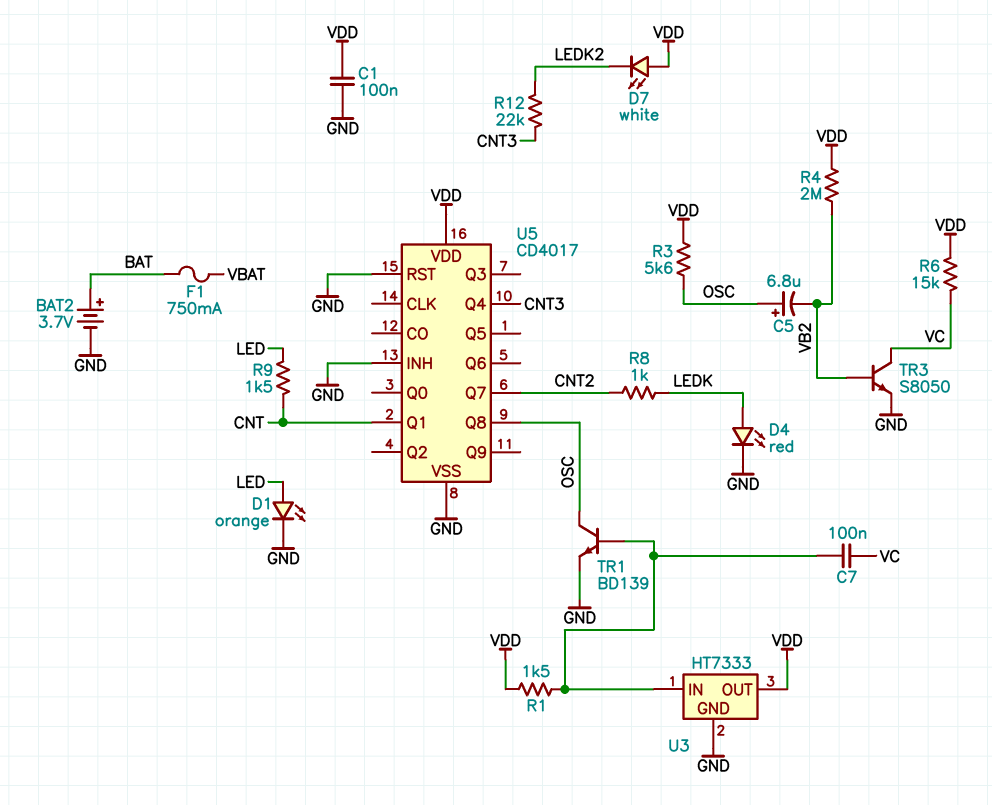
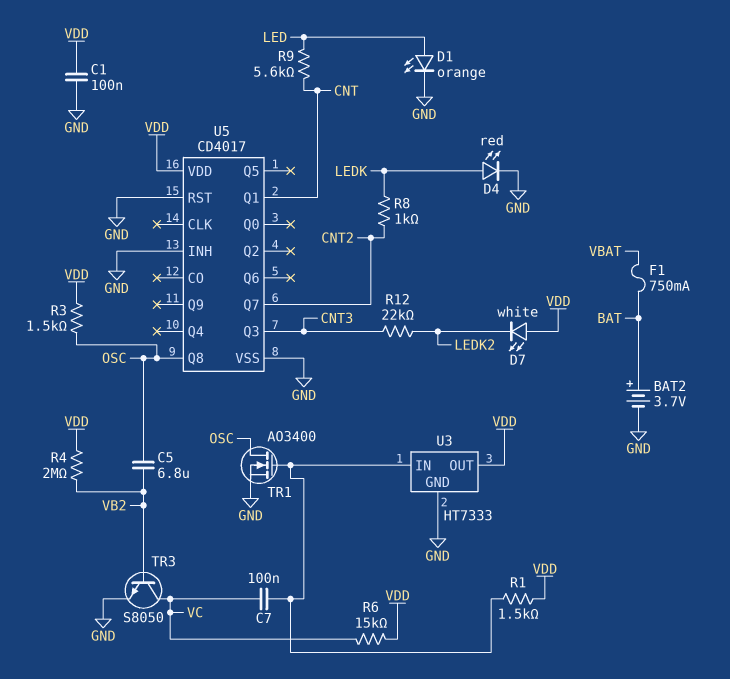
C5: 6.8uF (plus OSC, minus VB2) -> 6.8uF (OSC, VB2)
R3: 5.6k (OSC, VDD) -> 1.5k (OSC, VDD)
R9: 1.5k (CNT, LED) -> 5.6k (CNT, LED)
TR1: NPN BD139 (B U3/IN, C OSC, E GND) -> NMOS AO3400 (G U3/IN, D OSC, S GND)
U5 pin Q3: none -> CNT3
U5 pin Q4: CNT3 -> none

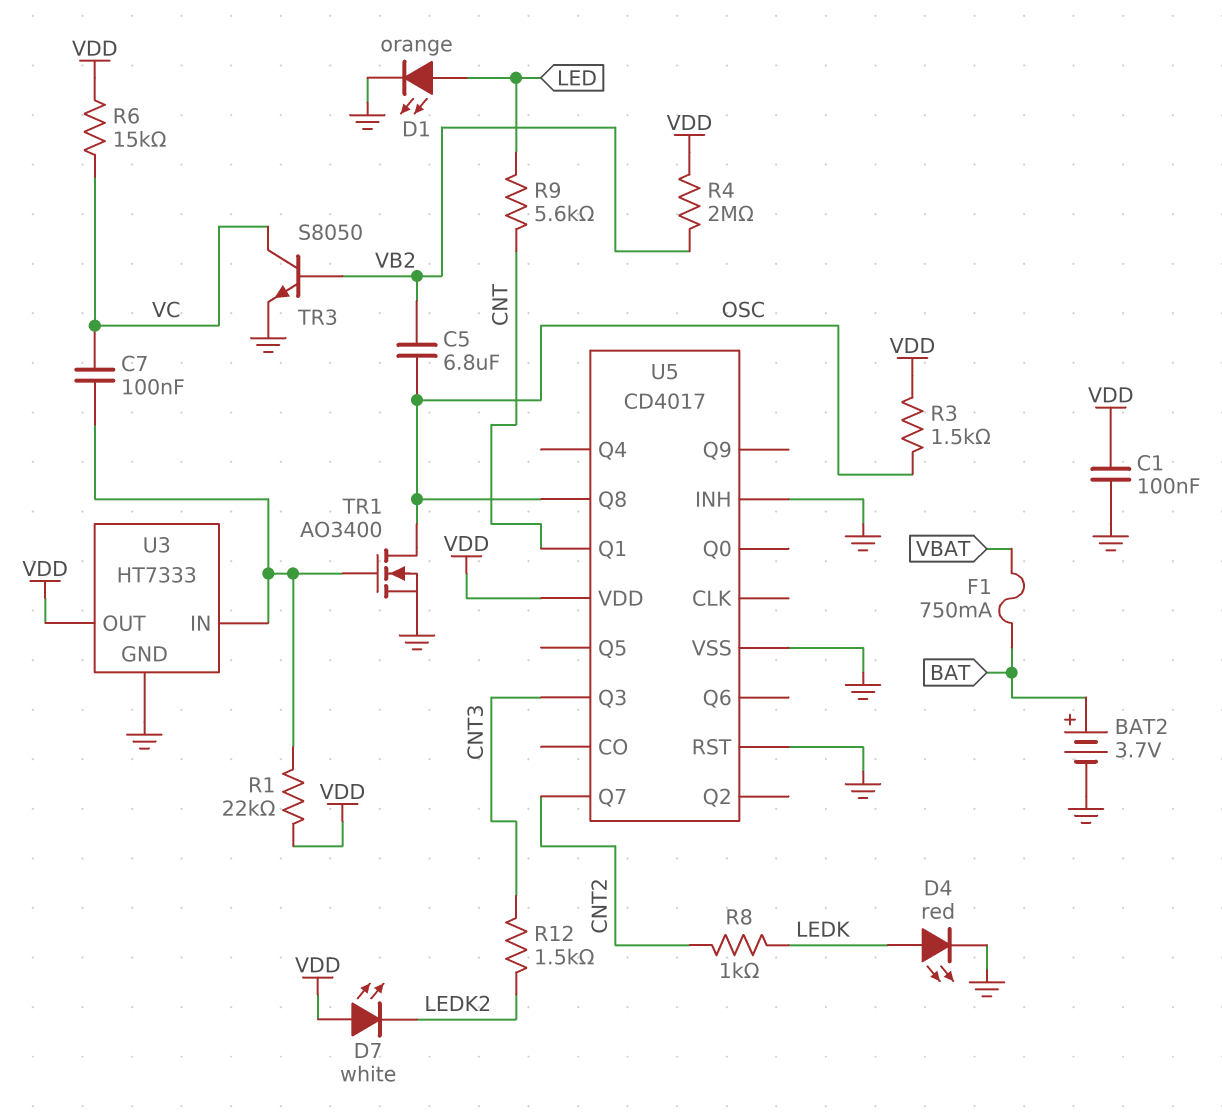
R1: 1.5k (U3/IN, VDD) -> 22k (U3/IN, VDD)
R12: 22k (CNT3, LEDK2) -> 1.5k (CNT3, LEDK2)

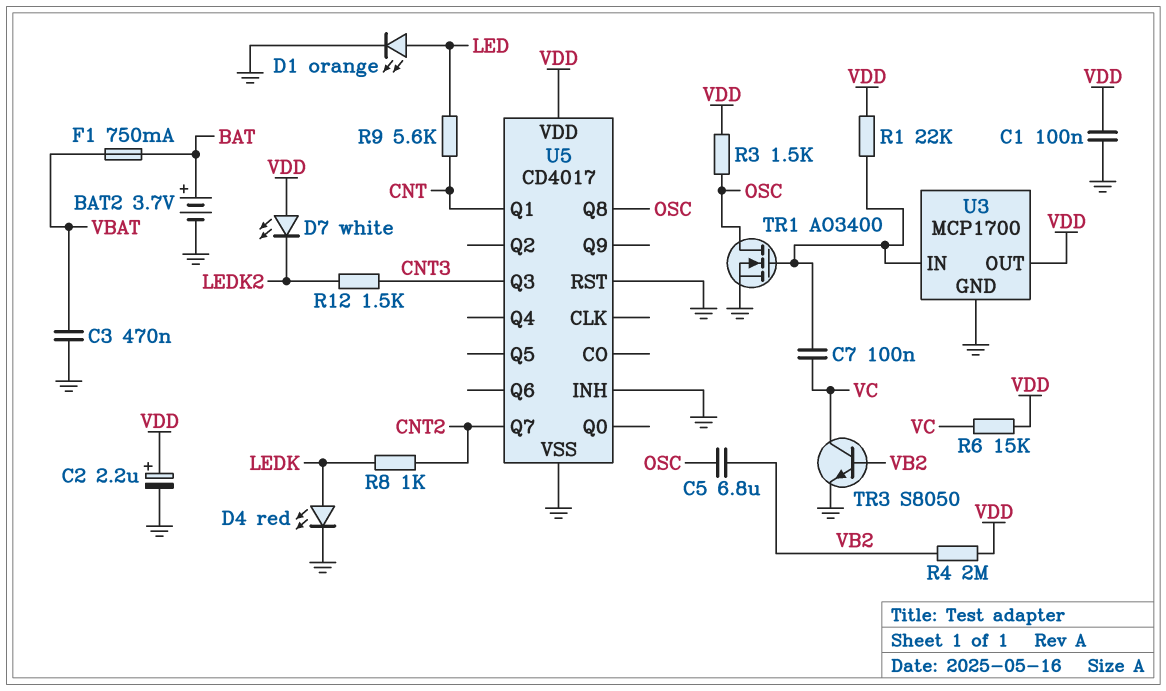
C2: none -> 2.2uF (plus VDD, minus GND)
C3: none -> 470nF (GND, VBAT)
U3: HT7333 -> MCP1700

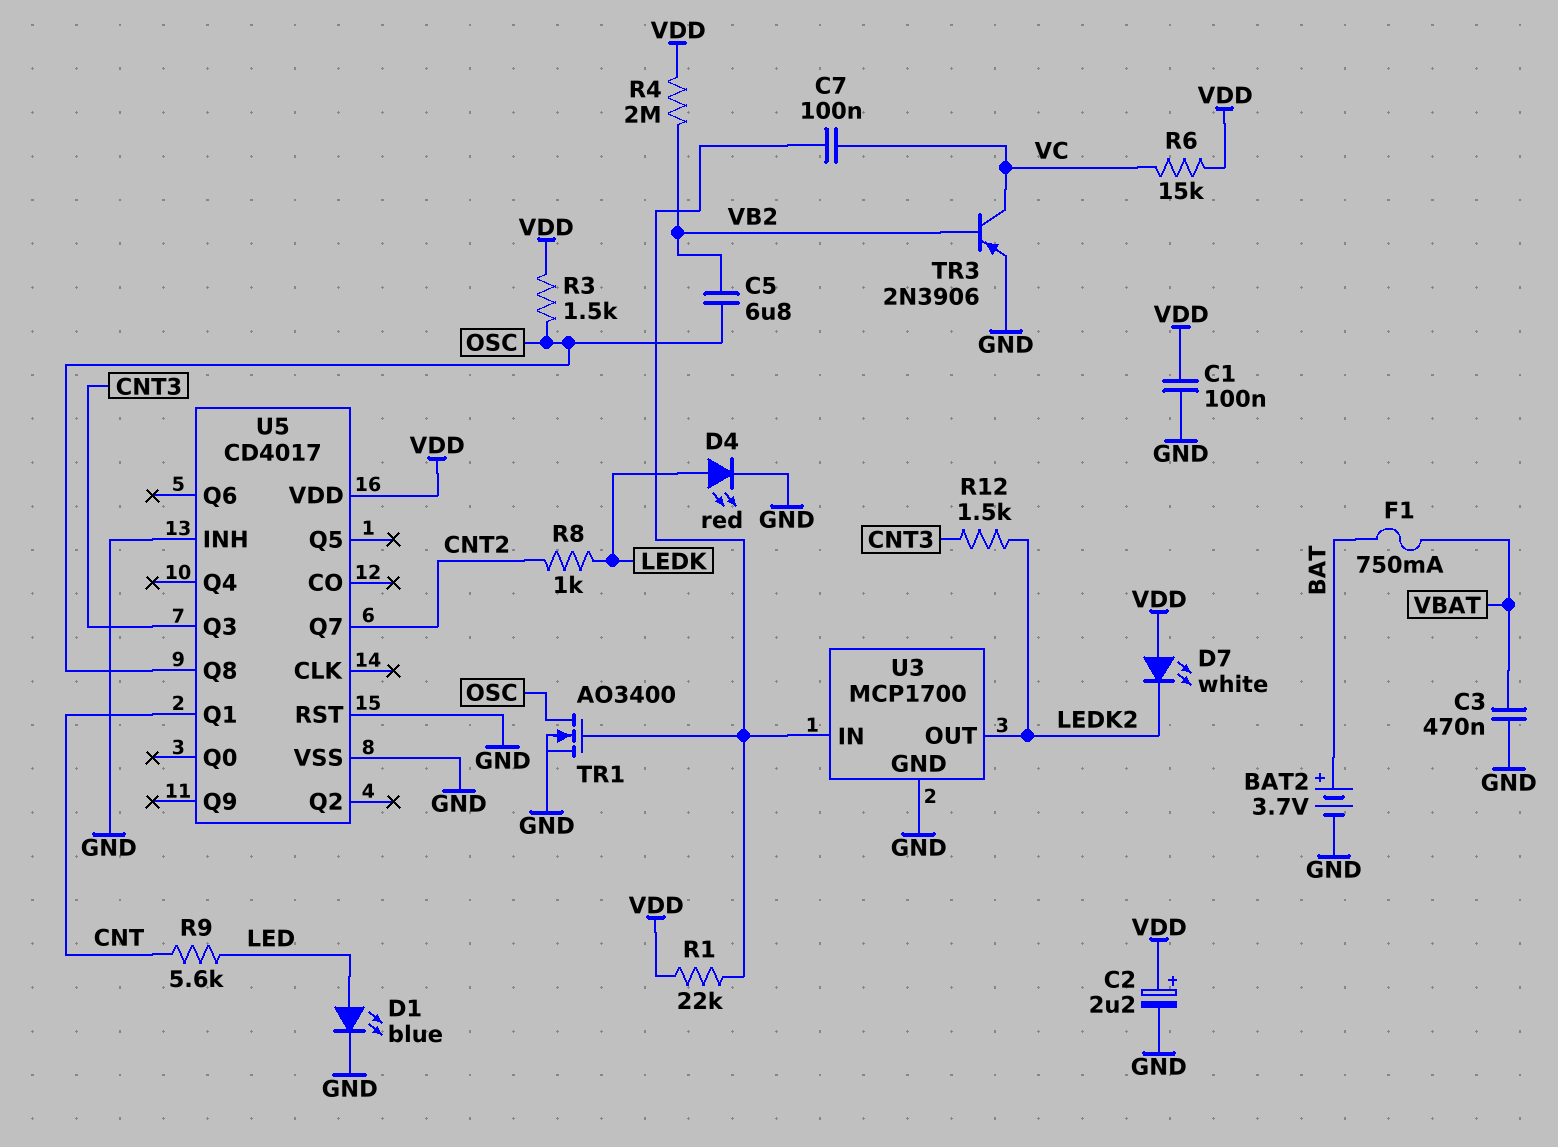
D1: LED orange (A LED, K GND) -> LED blue (A LED, K GND)
TR3: NPN S8050 (B VB2, C VC, E GND) -> PNP 2N3906 (B VB2, C VC, E GND)
U3 pin OUT: VDD -> LEDK2

